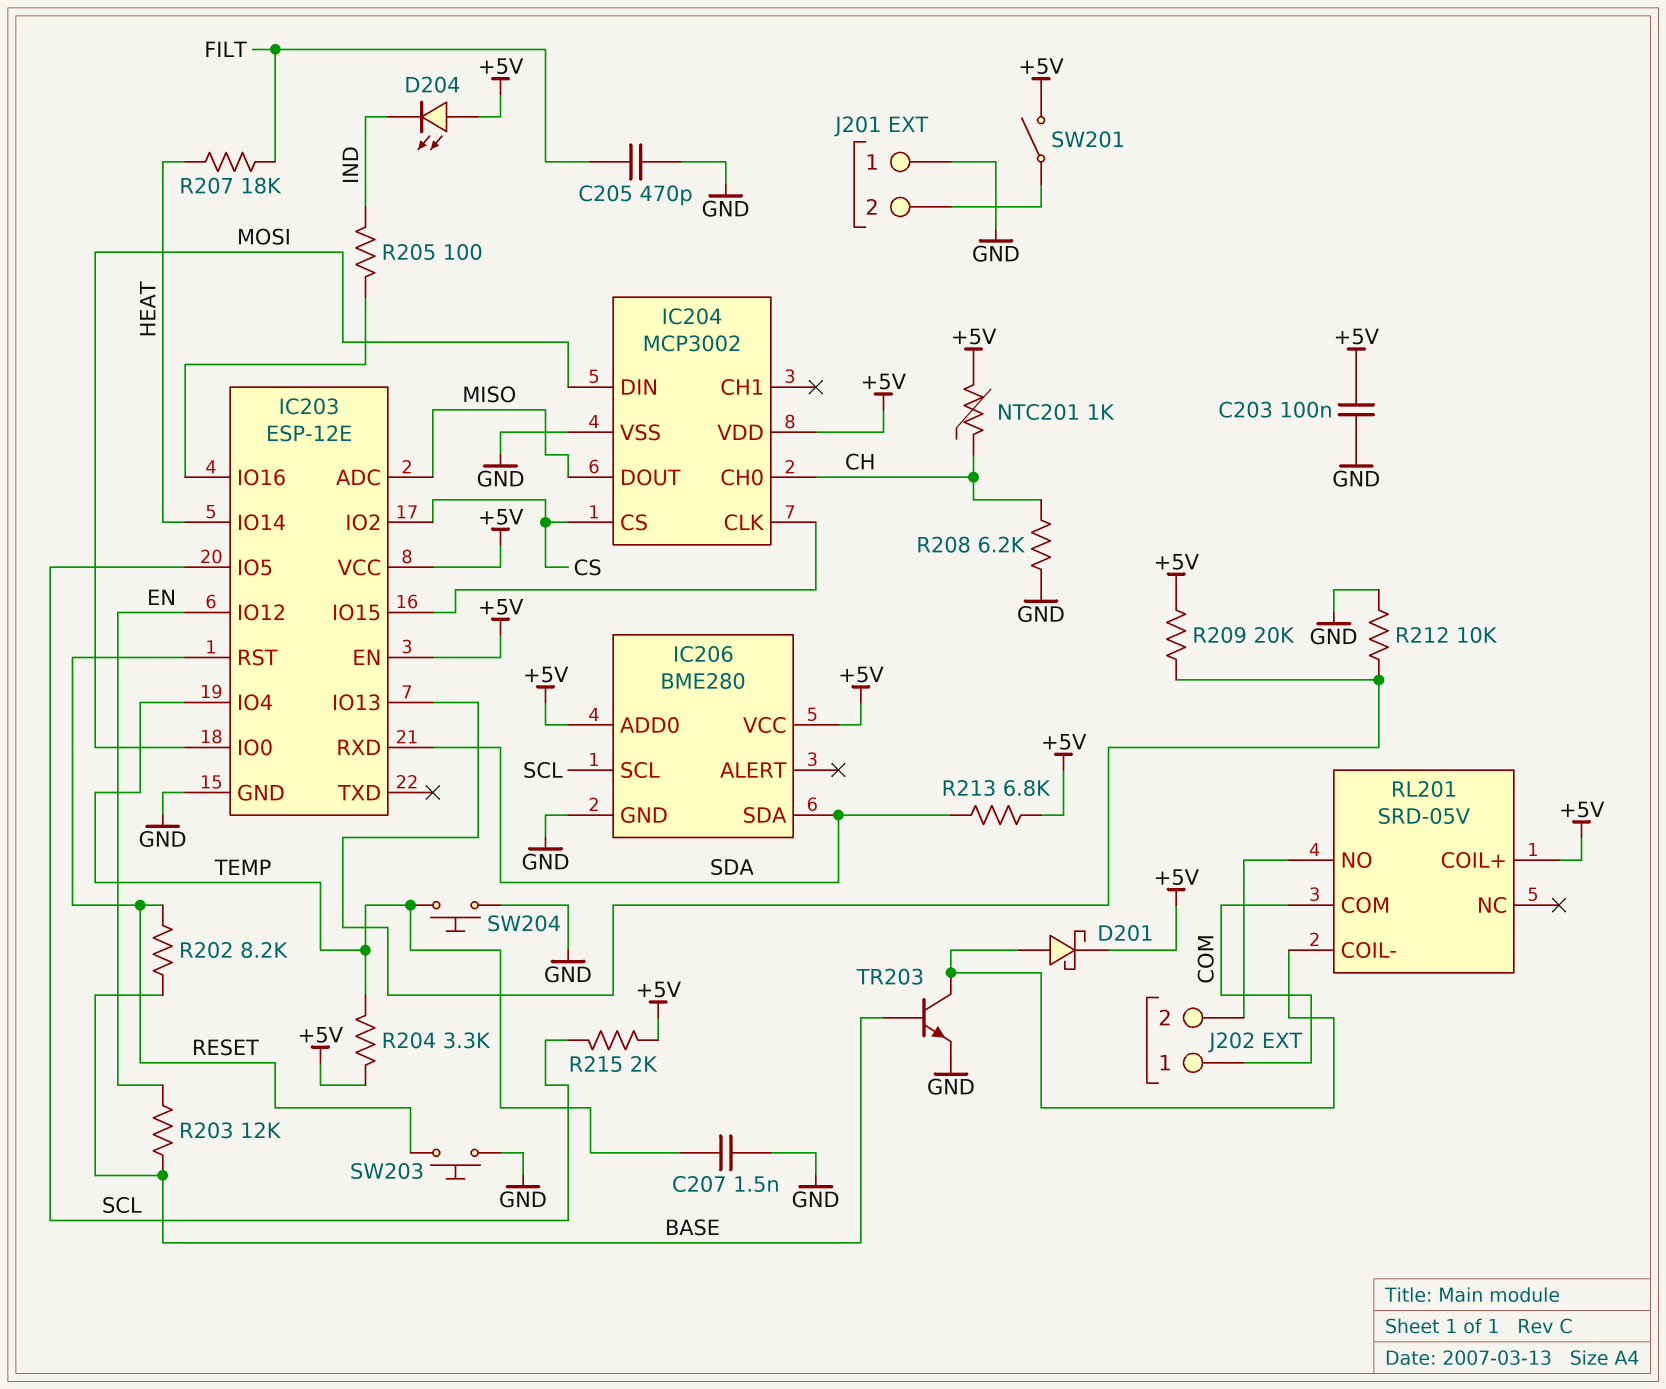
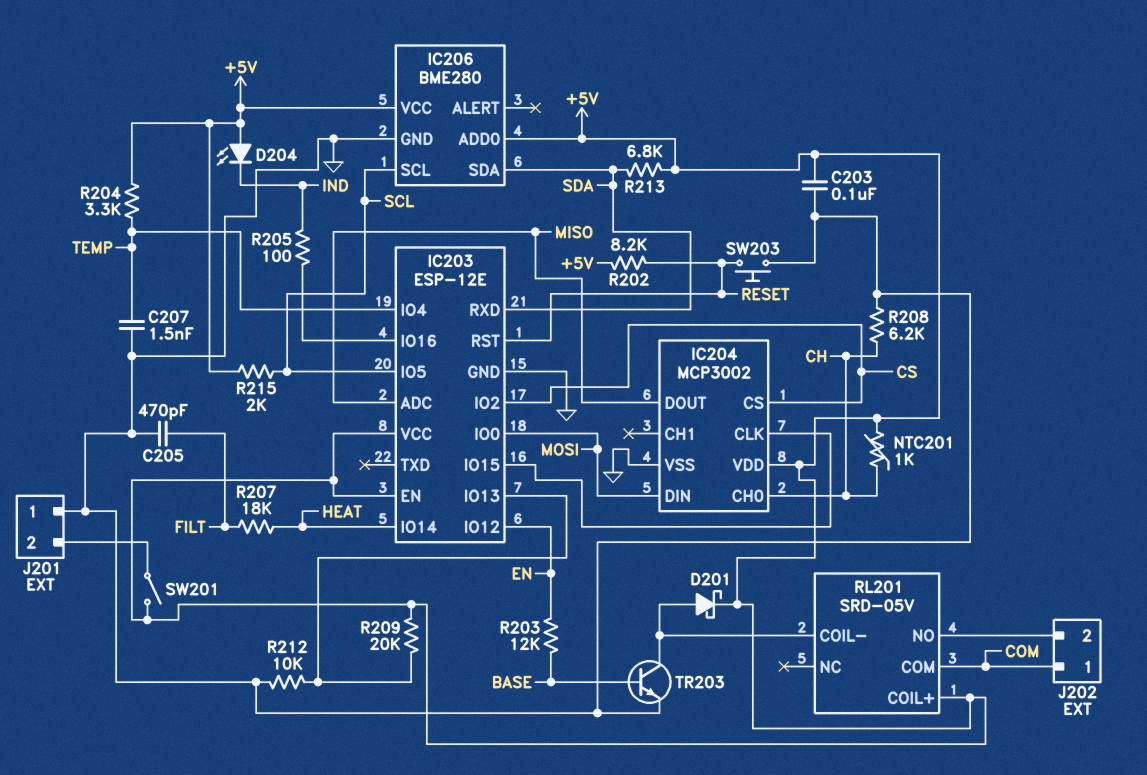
R202: 8.2k (BASE, RESET) -> 8.2k (+5V, RESET)
SW204: button (GND, TEMP) -> none

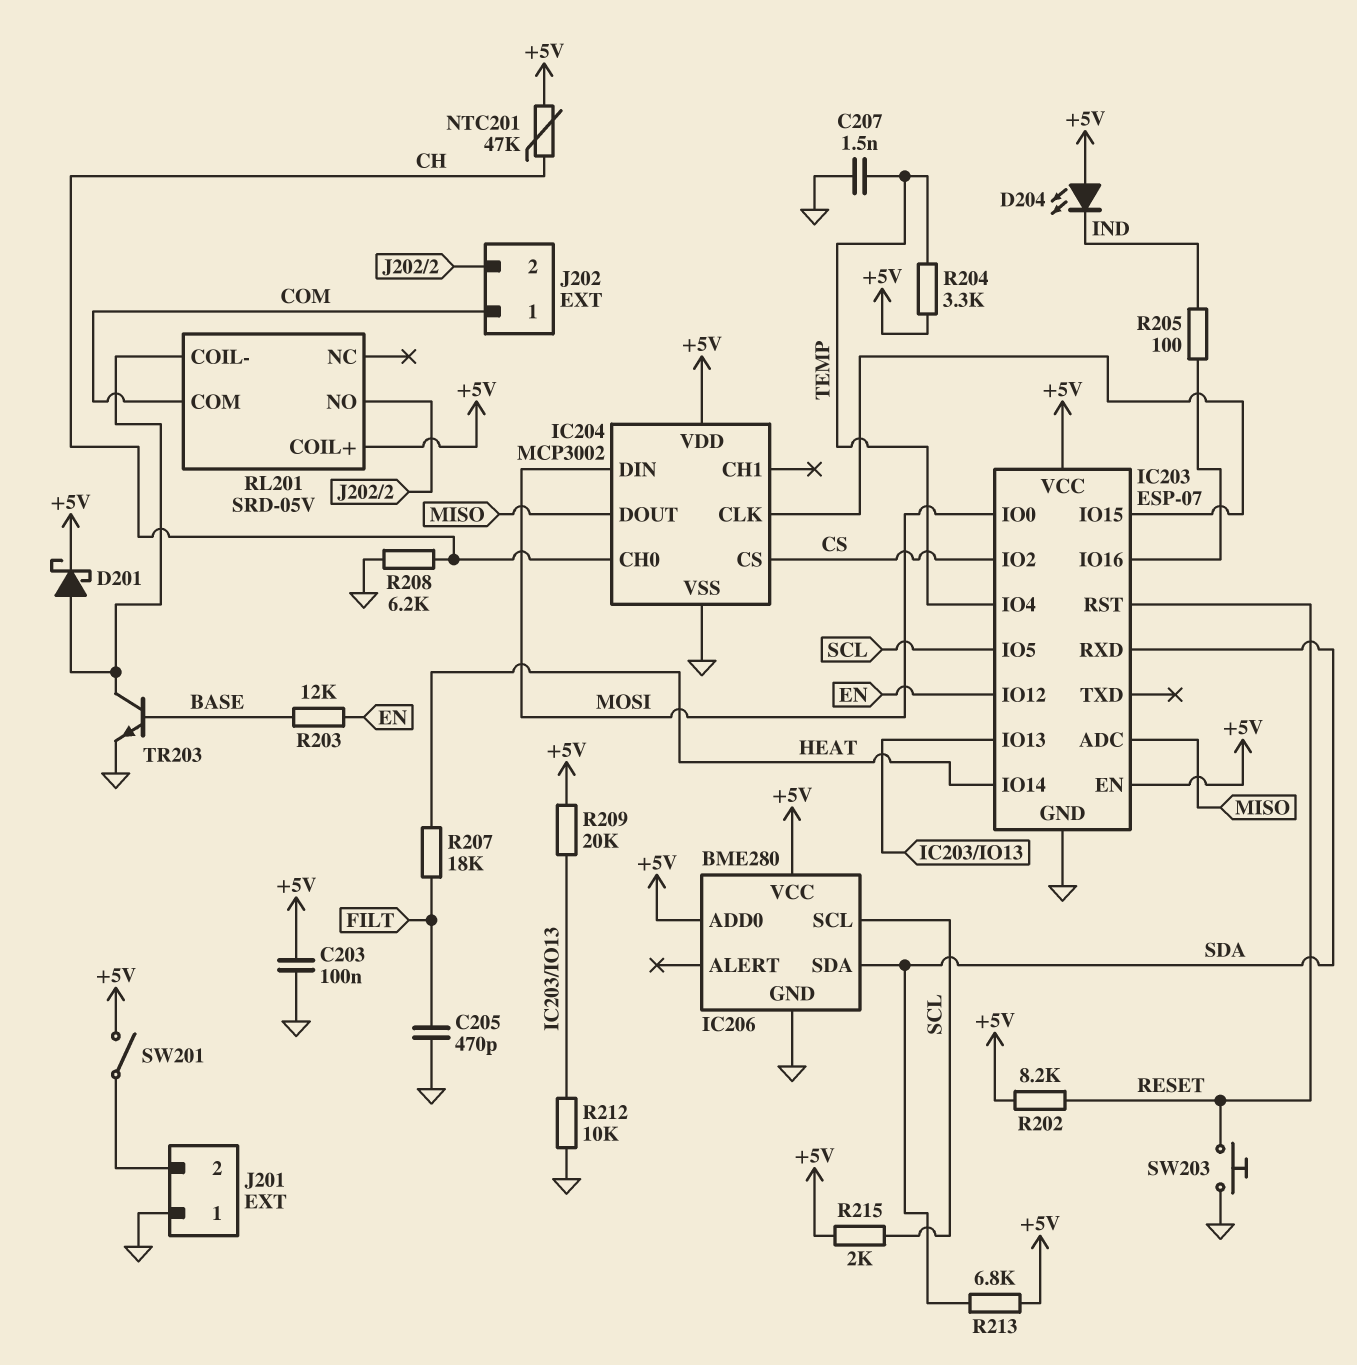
IC203: ESP-12E -> ESP-07
NTC201: 1k (+5V, CH) -> 47k (+5V, CH)

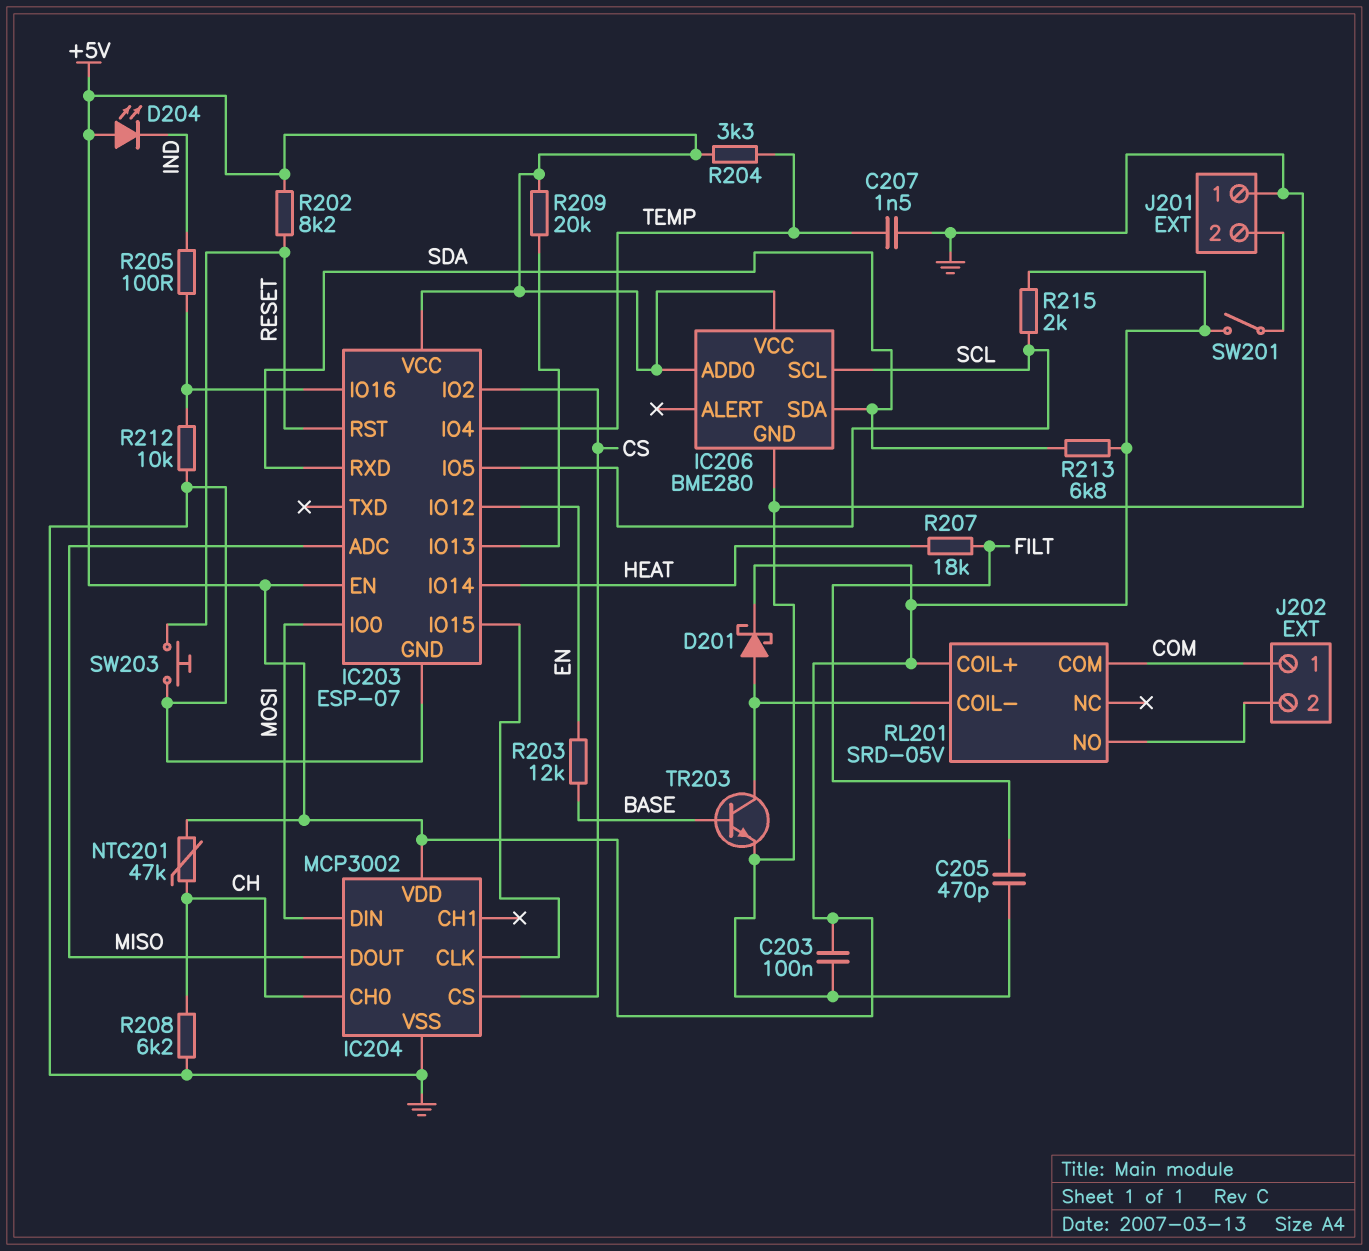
R212: 10k (GND, IC203/IO13) -> 10k (GND, IC203/IO16)

